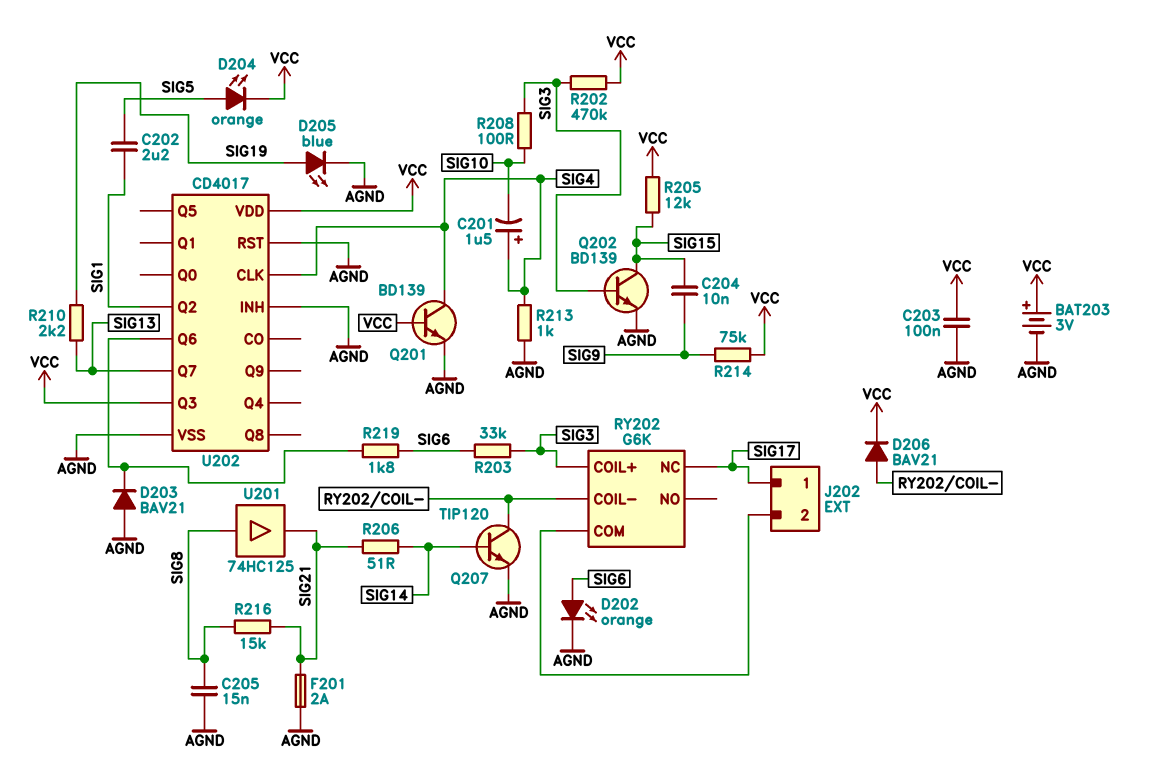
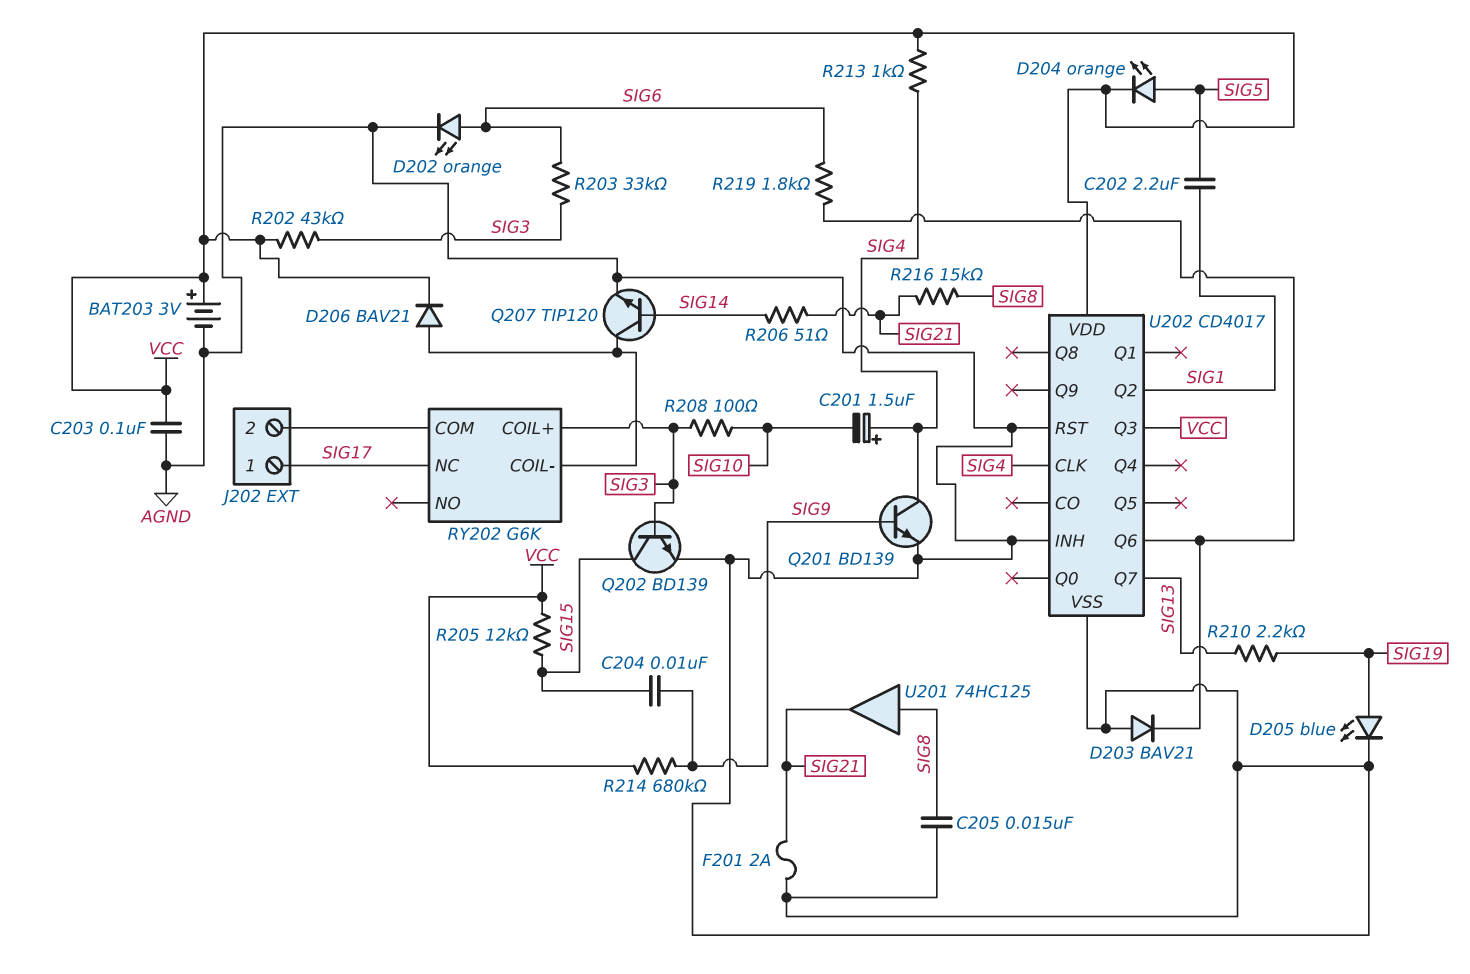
Q201: NPN BD139 (B VCC, C SIG4, E AGND) -> NPN BD139 (B SIG9, C SIG4, E AGND)
R202: 470k (SIG3, VCC) -> 43k (SIG3, VCC)
R213: 1k (AGND, SIG4) -> 1k (SIG4, VCC)
R214: 75k (SIG9, VCC) -> 680k (SIG9, VCC)

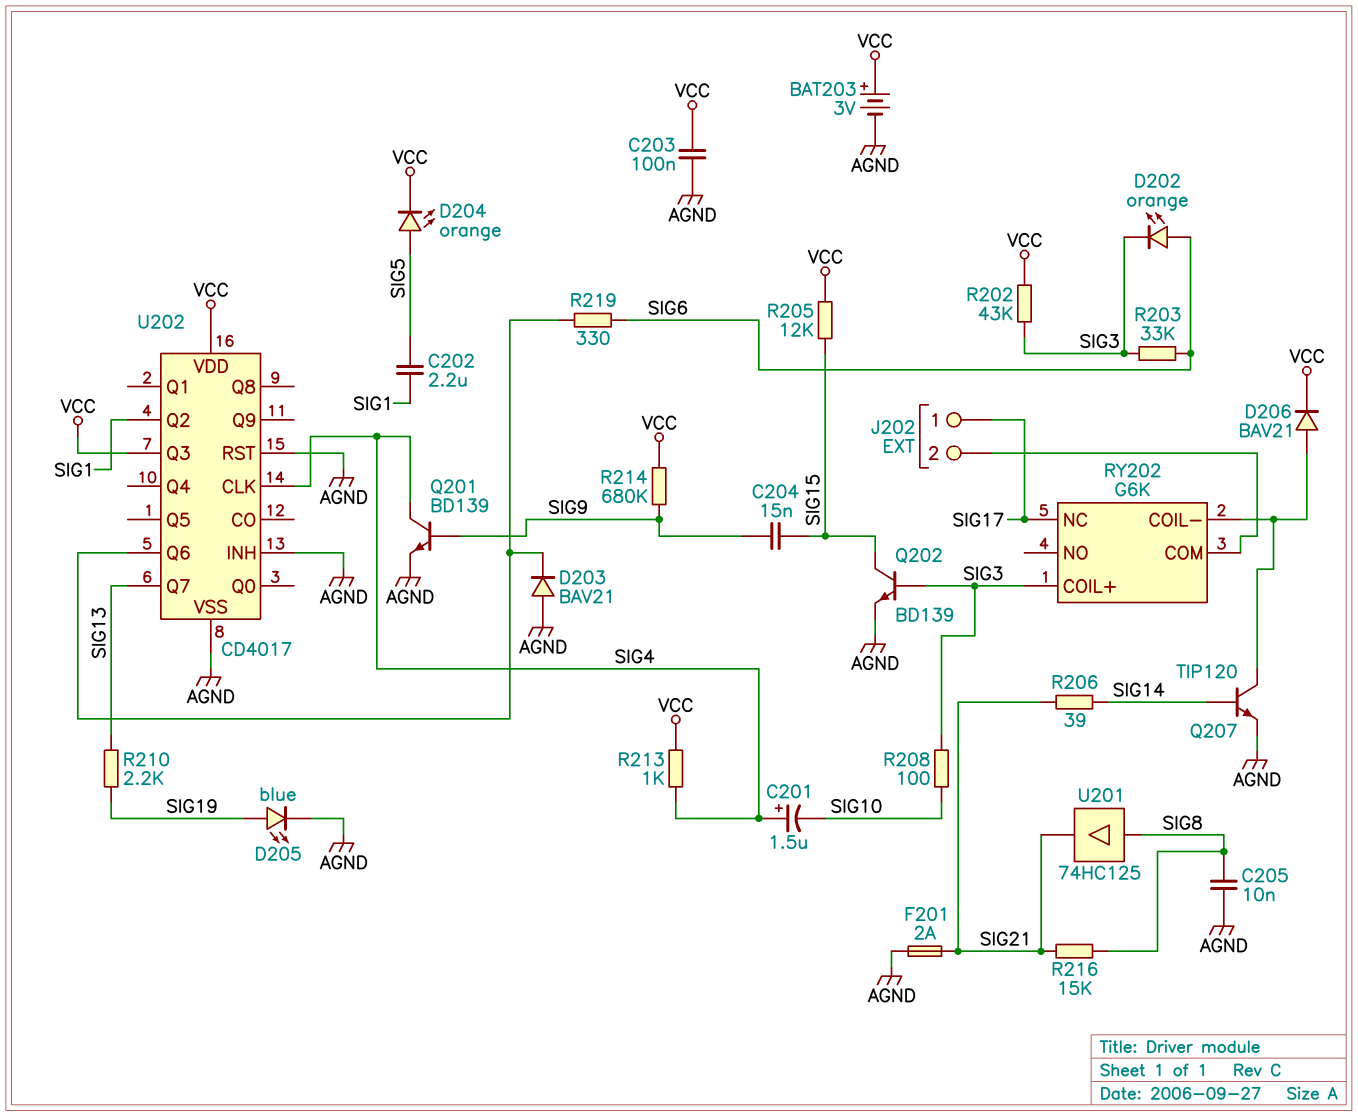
C204: 10nF (SIG9, SIG15) -> 15nF (SIG9, SIG15)
C205: 15nF (AGND, SIG8) -> 10nF (AGND, SIG8)
D202: LED orange (A SIG6, K AGND) -> LED orange (A SIG6, K SIG3)
R206: 51 (SIG14, SIG21) -> 39 (SIG14, SIG21)
R219: 1.8k (SIG6, U202/Q6) -> 330 (SIG6, U202/Q6)

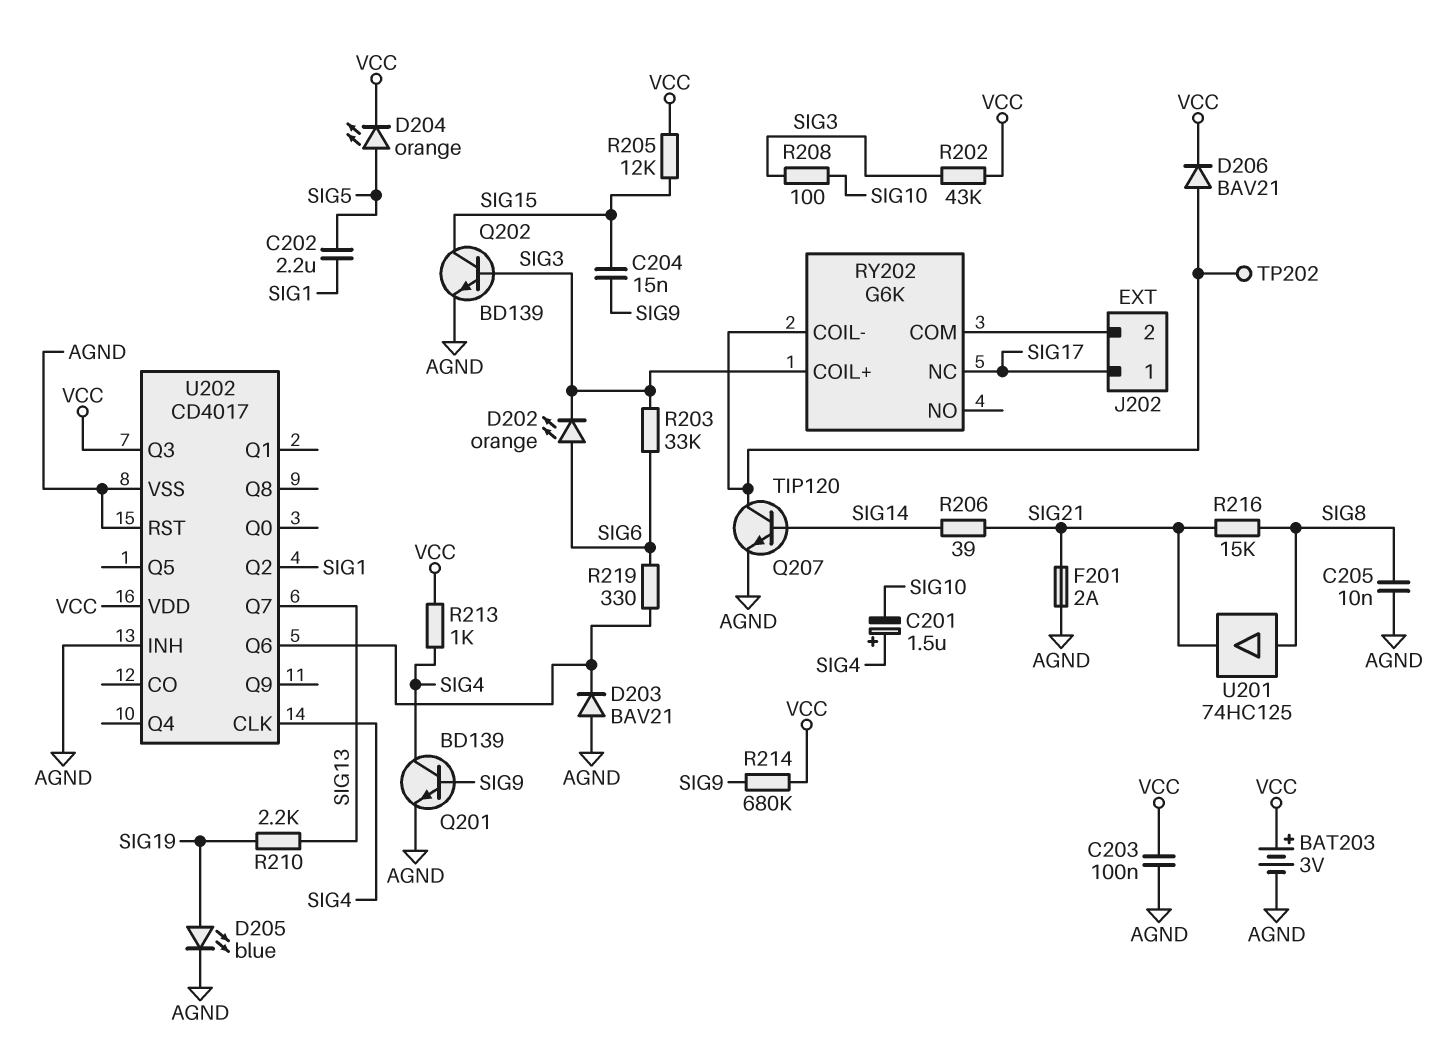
TP202: none -> test point (RY202/COIL-)

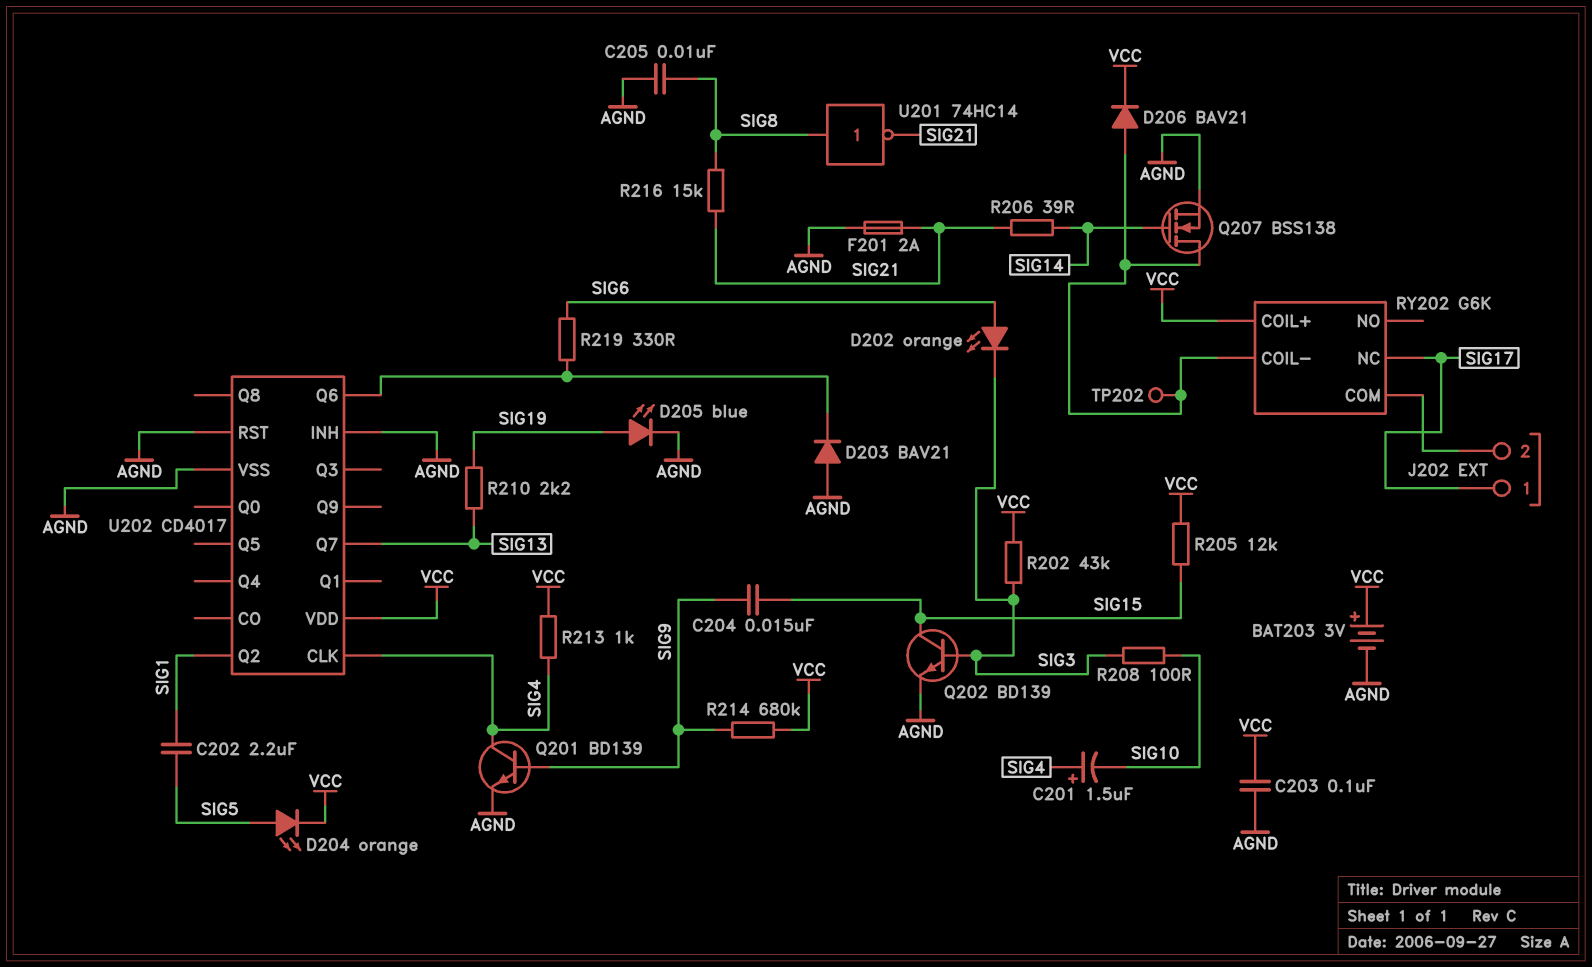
Q207: NPN TIP120 (B SIG14, C RY202/COIL-, E AGND) -> NMOS BSS138 (G SIG14, D RY202/COIL-, S AGND)
R203: 33k (SIG3, SIG6) -> none
RY202 pin COIL+: SIG3 -> VCC
U201: buffer 74HC125 (in SIG8, out SIG21) -> NOT 74HC14 (in SIG8, out SIG21)
U202 pin Q3: VCC -> none

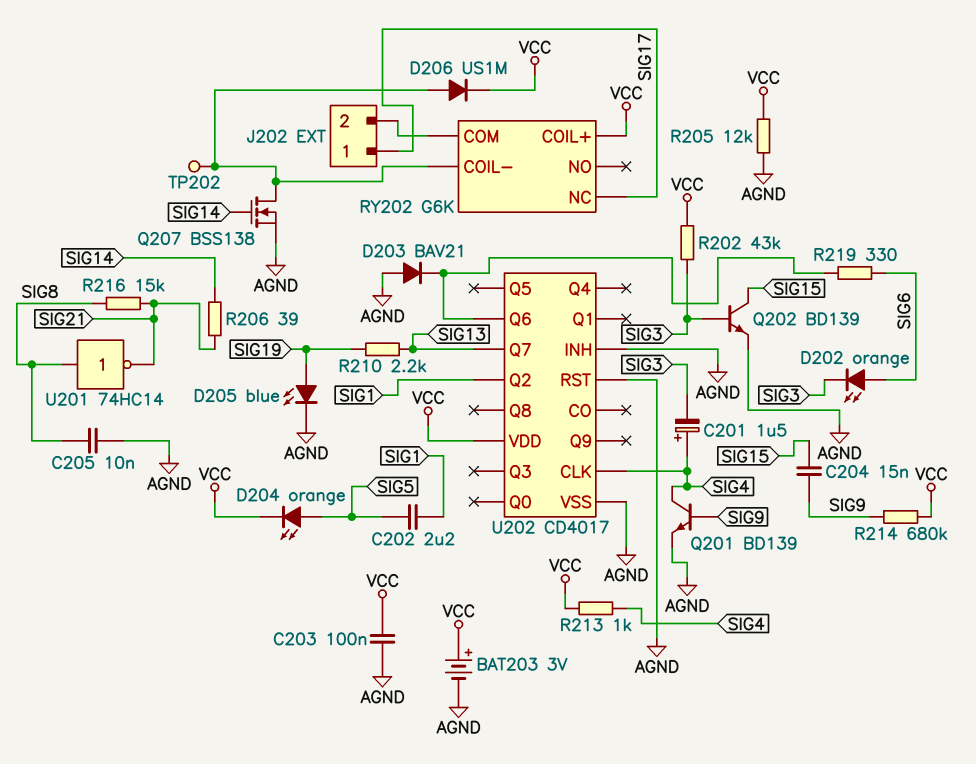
C201: 1.5uF (plus SIG4, minus SIG10) -> 1.5uF (plus SIG4, minus SIG3)
D206: diode BAV21 (A RY202/COIL-, K VCC) -> diode US1M (A RY202/COIL-, K VCC)
F201: 2A (AGND, SIG21) -> none
R205: 12k (SIG15, VCC) -> 12k (AGND, VCC)
R208: 100 (SIG3, SIG10) -> none

